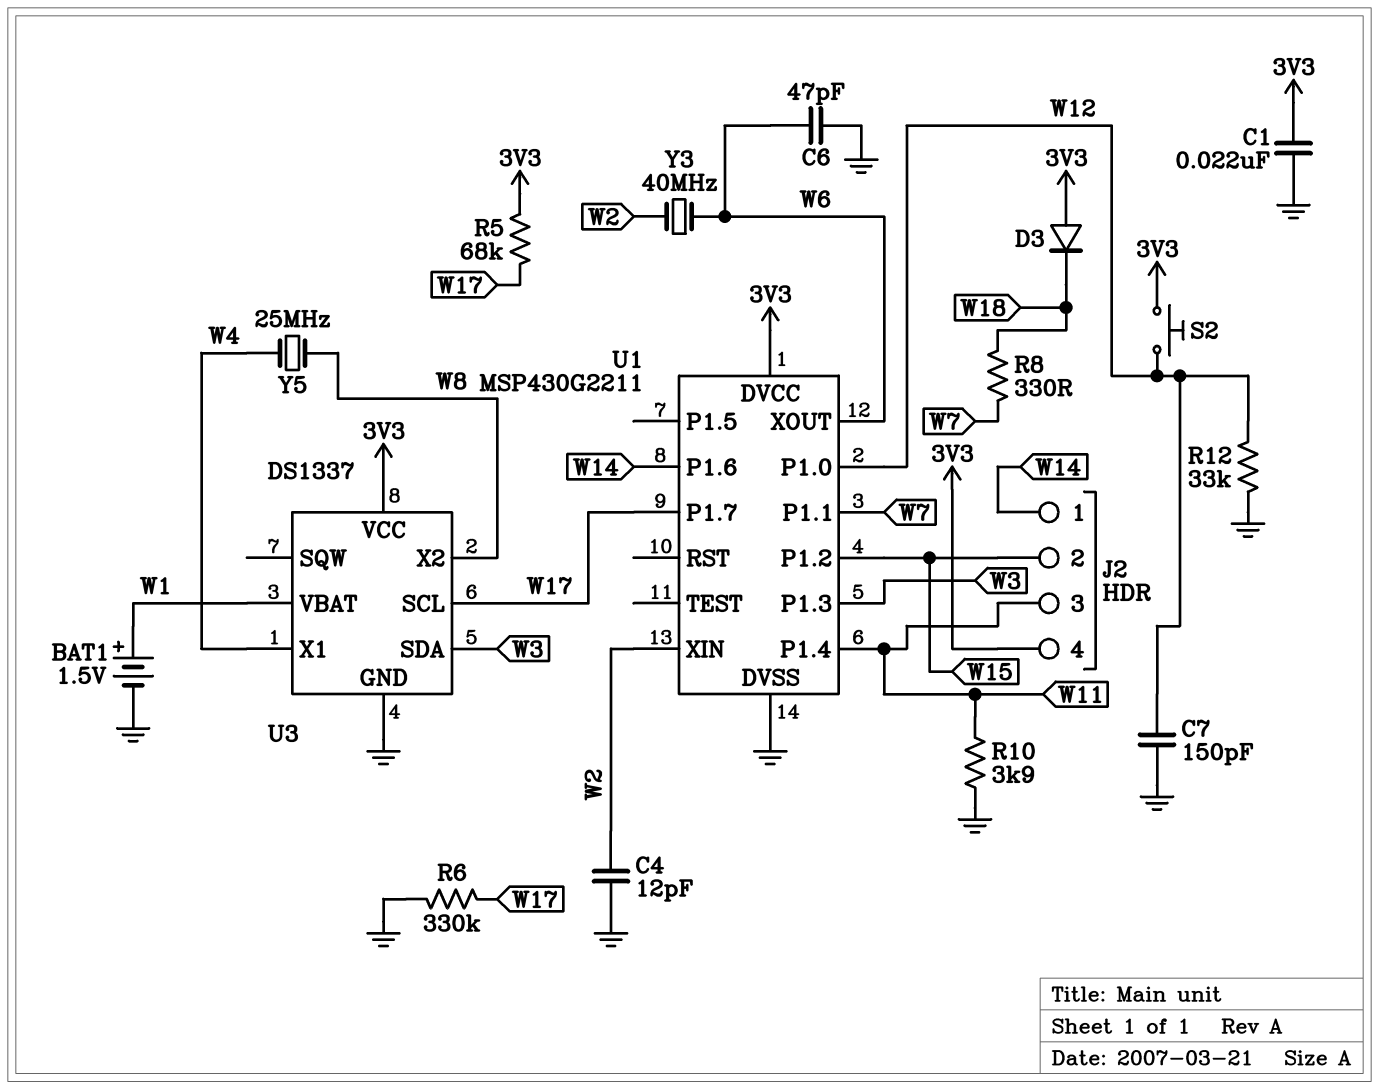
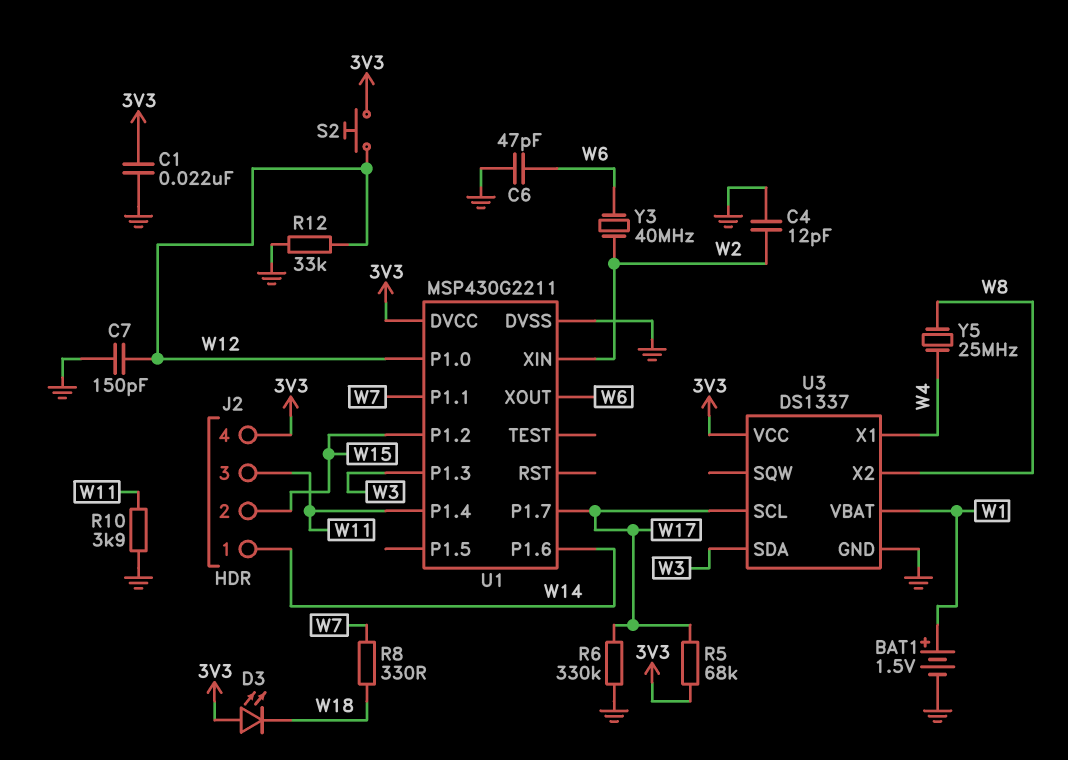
D3: diode (A 3V3, K W18) -> LED (A 3V3, K W18)

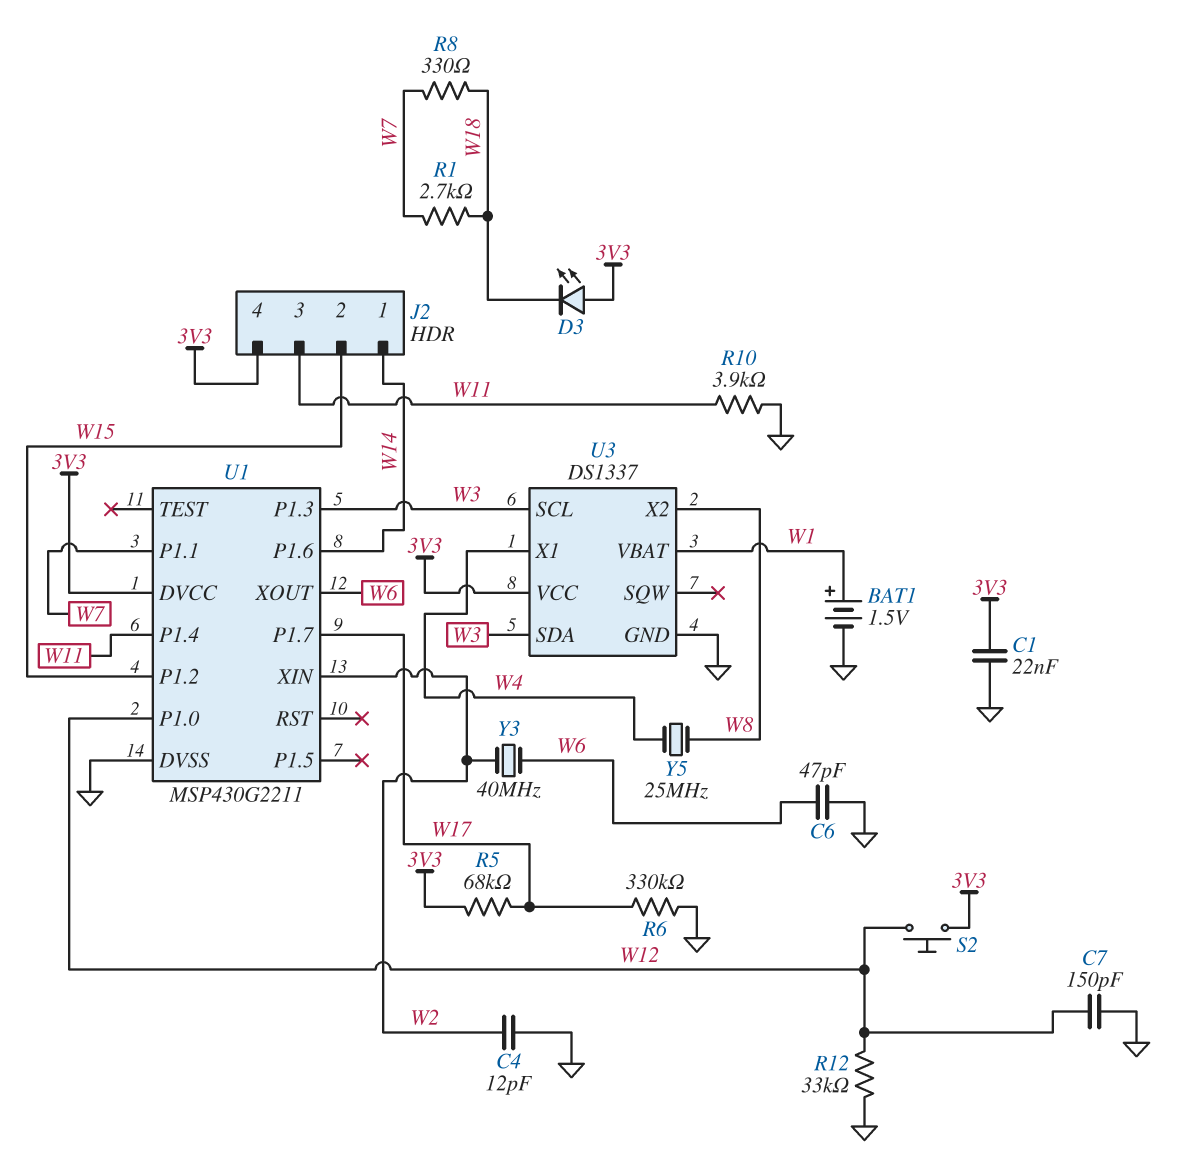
R1: none -> 2.7k (W7, W18)
U3 pin SCL: W17 -> W3

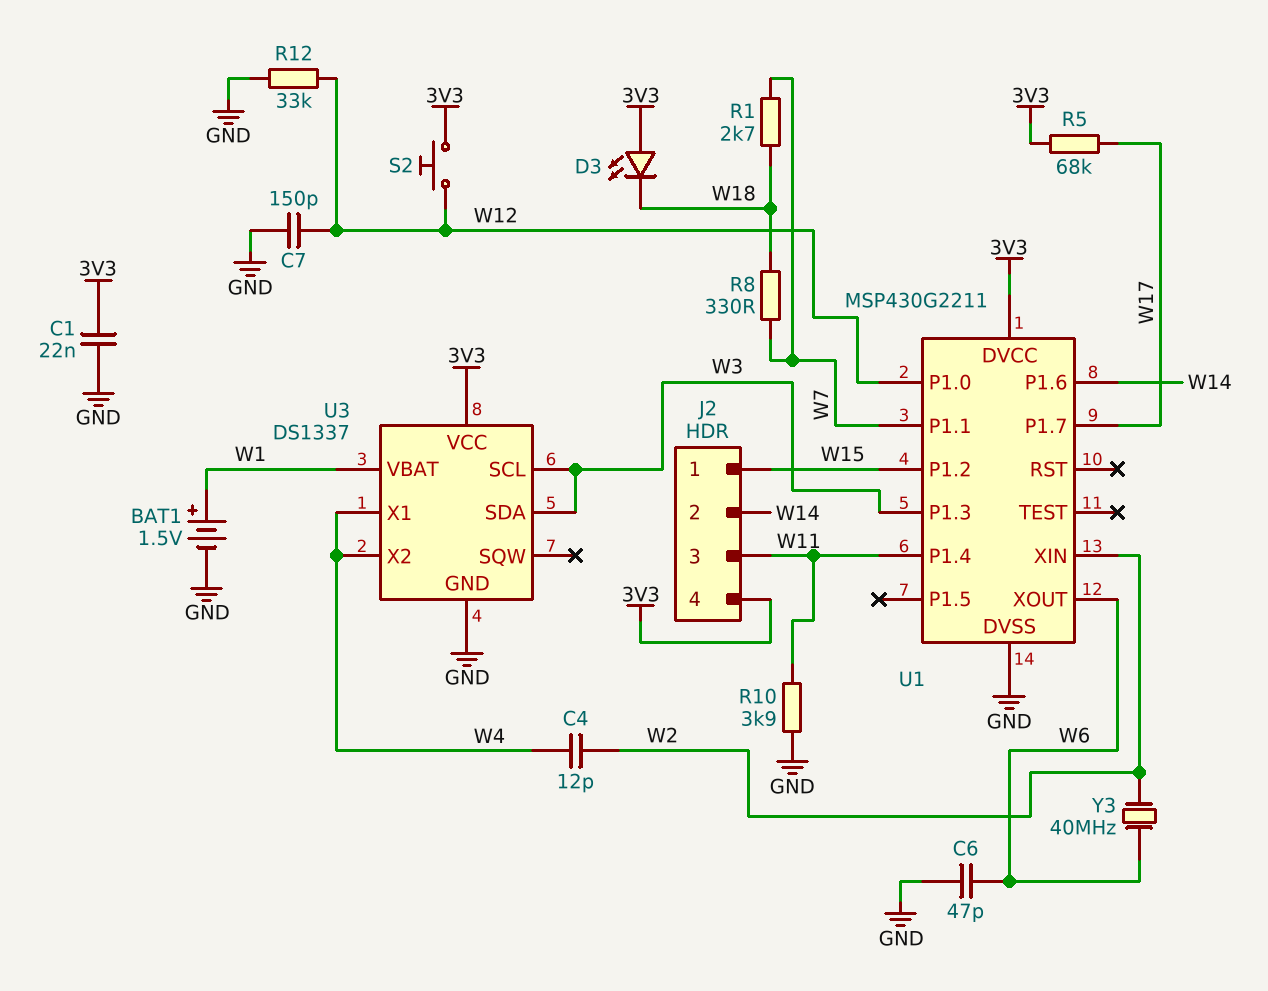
C4: 12pF (GND, W2) -> 12pF (W2, W4)
J2 pin 1: W14 -> W15
J2 pin 2: W15 -> W14
R6: 330k (GND, W17) -> none
U3 pin X2: W8 -> W4
Y5: 25MHz (W4, W8) -> none

